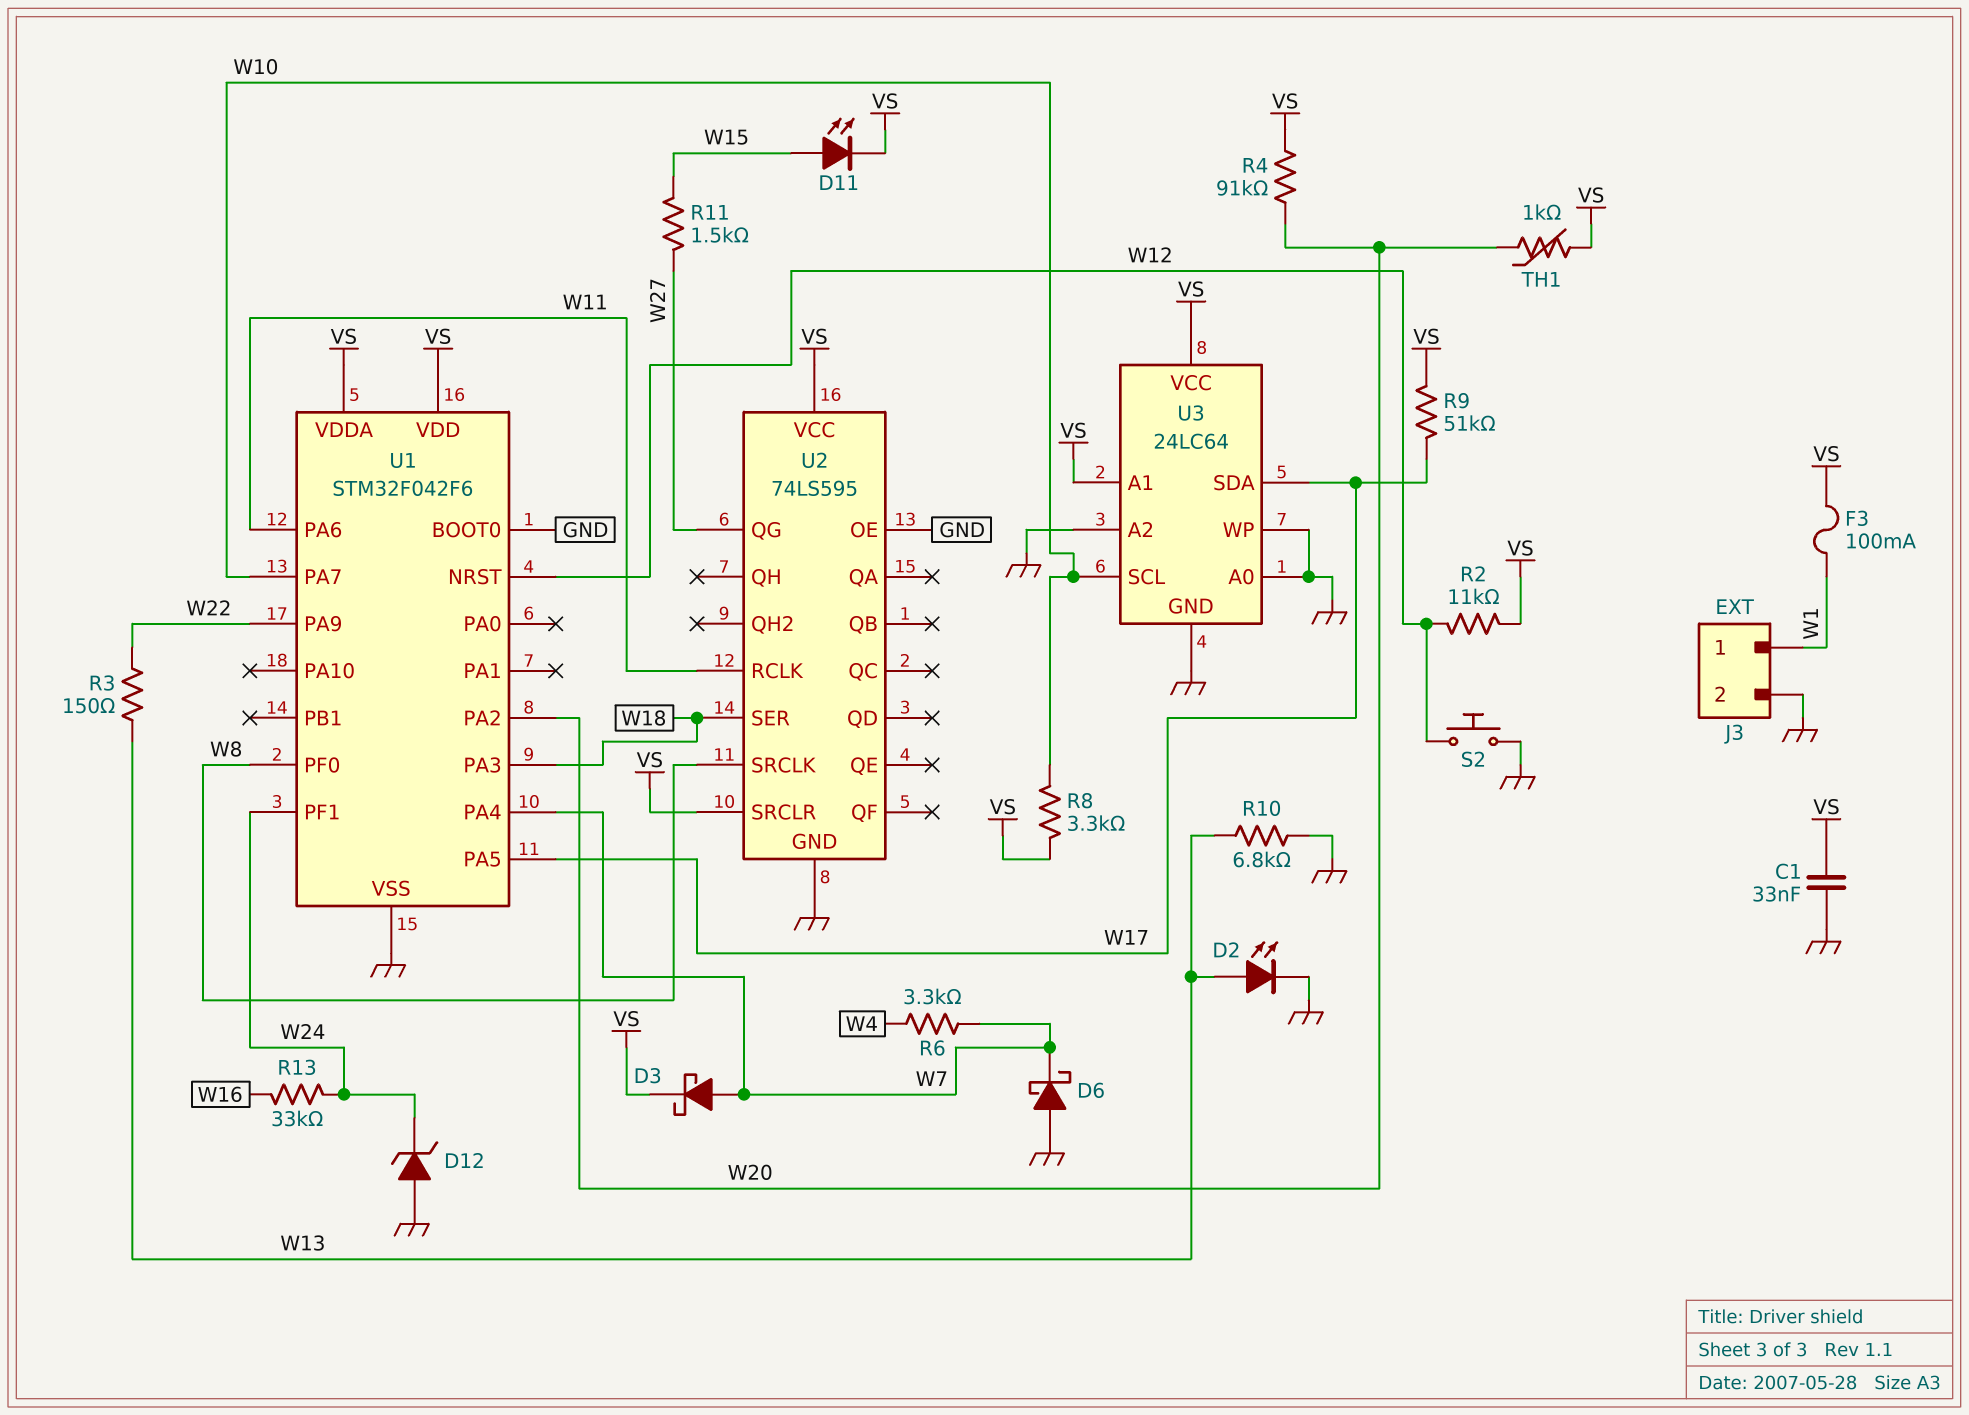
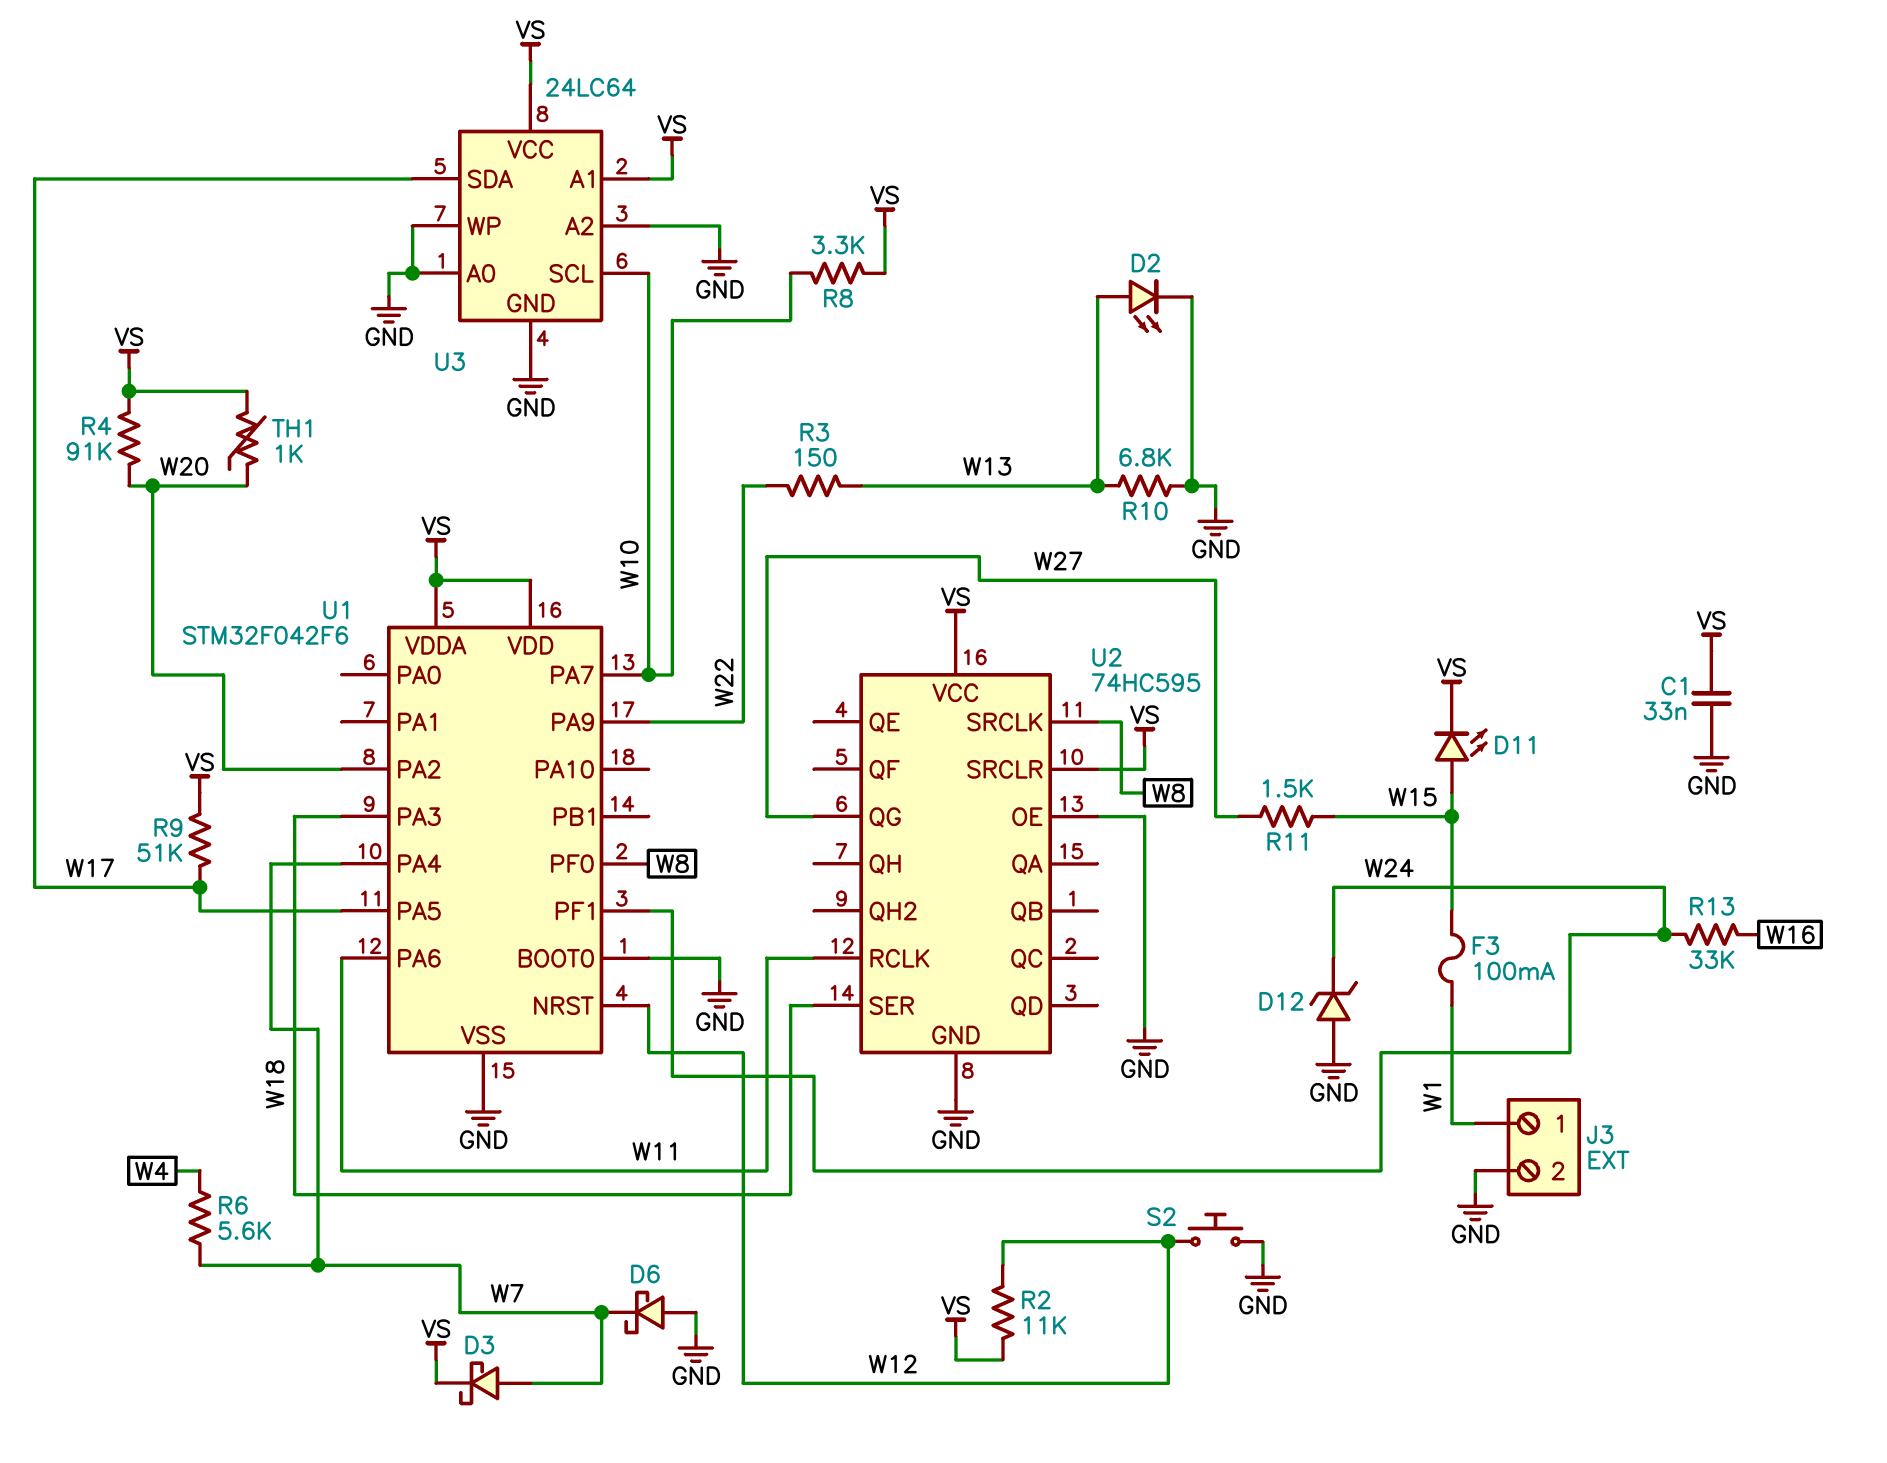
F3: 100mA (VS, W1) -> 100mA (W1, W15)
R6: 3.3k (W4, W7) -> 5.6k (W4, W7)
U2: 74LS595 -> 74HC595

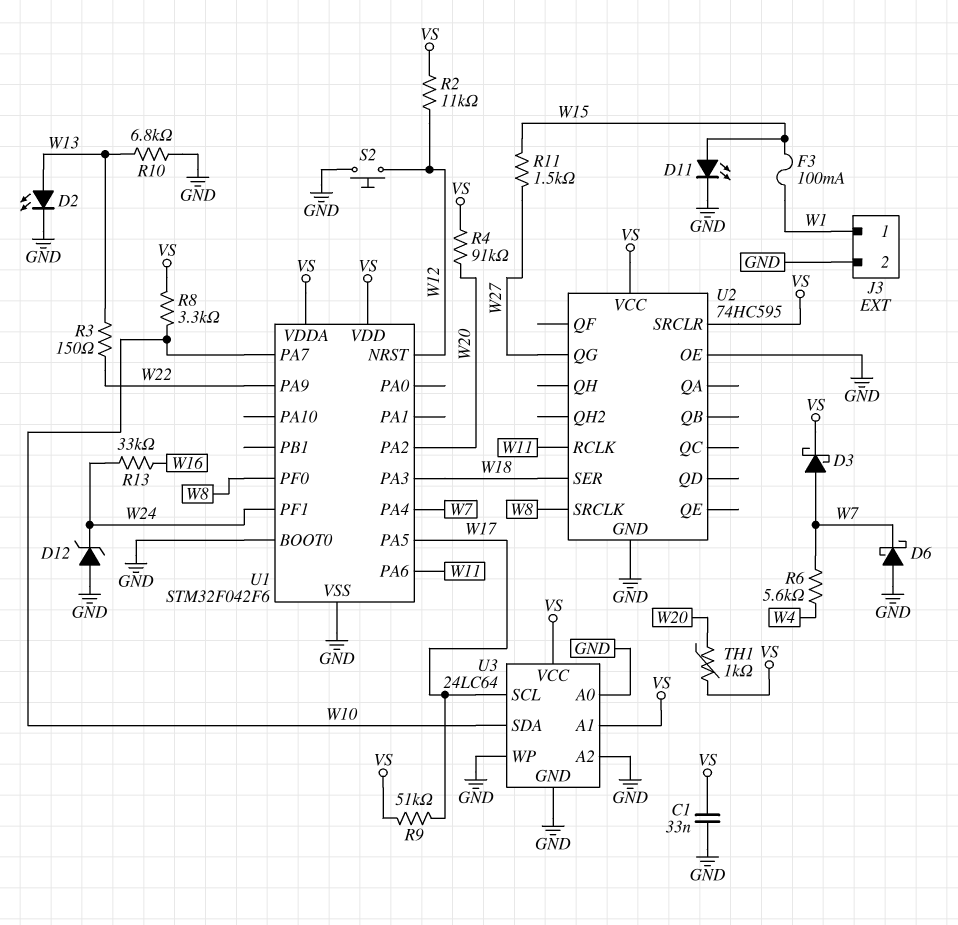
D11: LED (A W15, K VS) -> LED (A W15, K GND)
U3 pin SCL: W10 -> W17
U3 pin SDA: W17 -> W10

